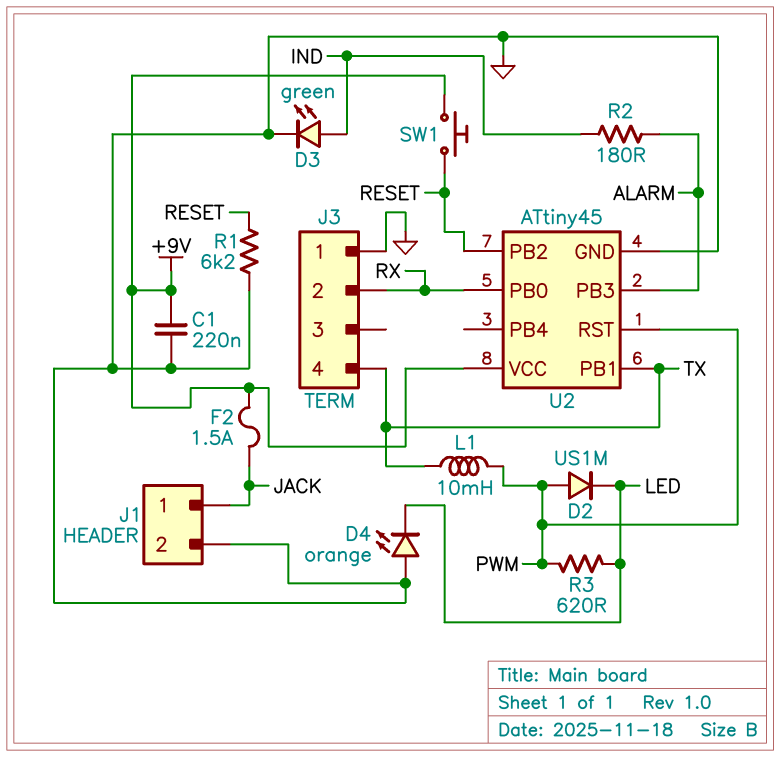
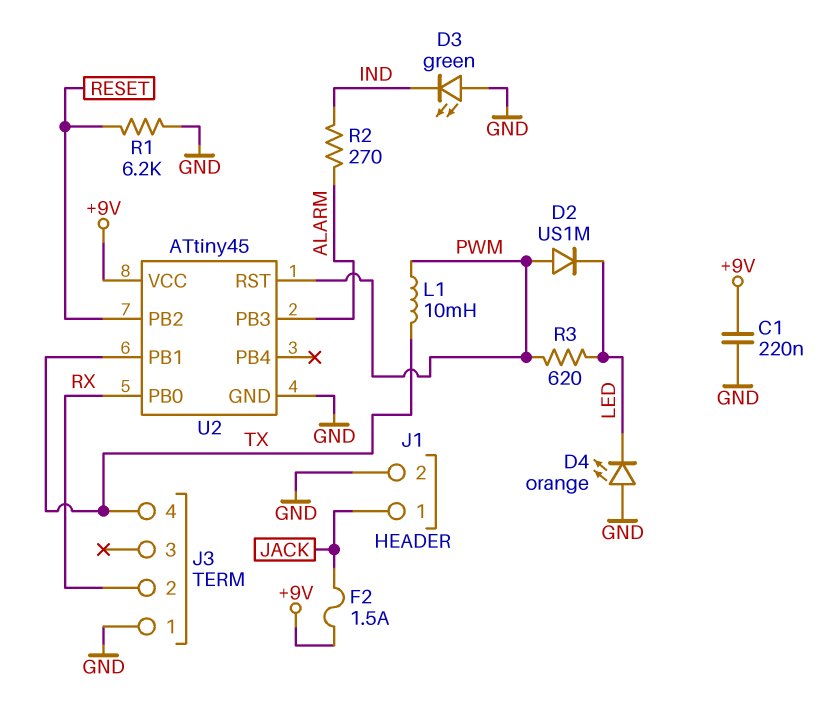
D3: LED green (A IND, K GND) -> LED green (A GND, K IND)
R2: 180 (ALARM, IND) -> 270 (ALARM, IND)
SW1: button (+9V, RESET) -> none

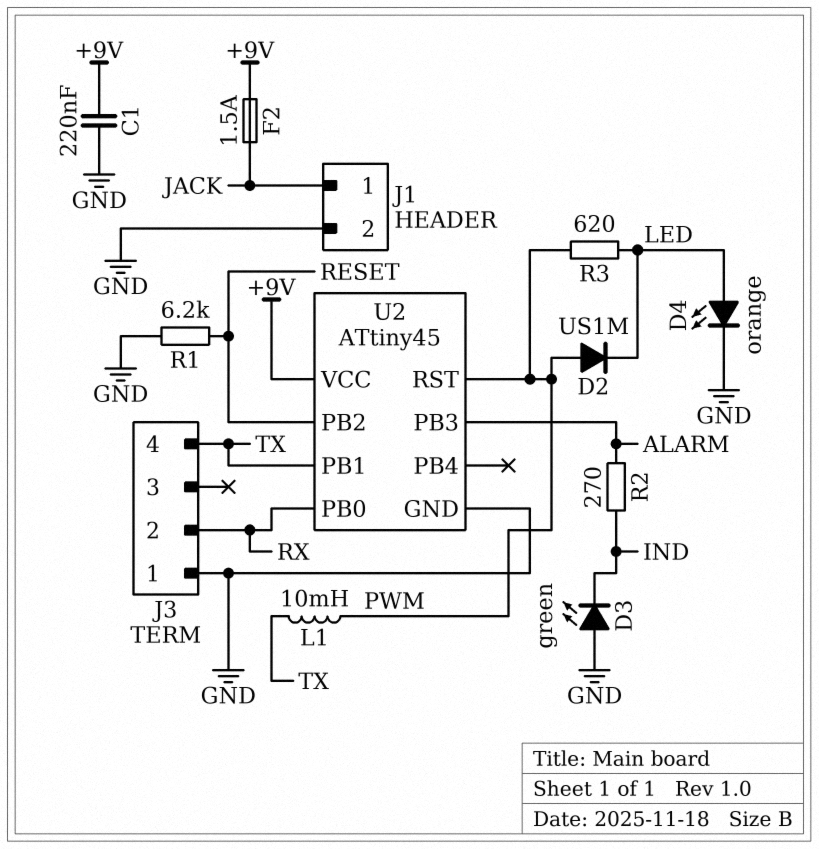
D4: LED orange (A GND, K LED) -> LED orange (A LED, K GND)

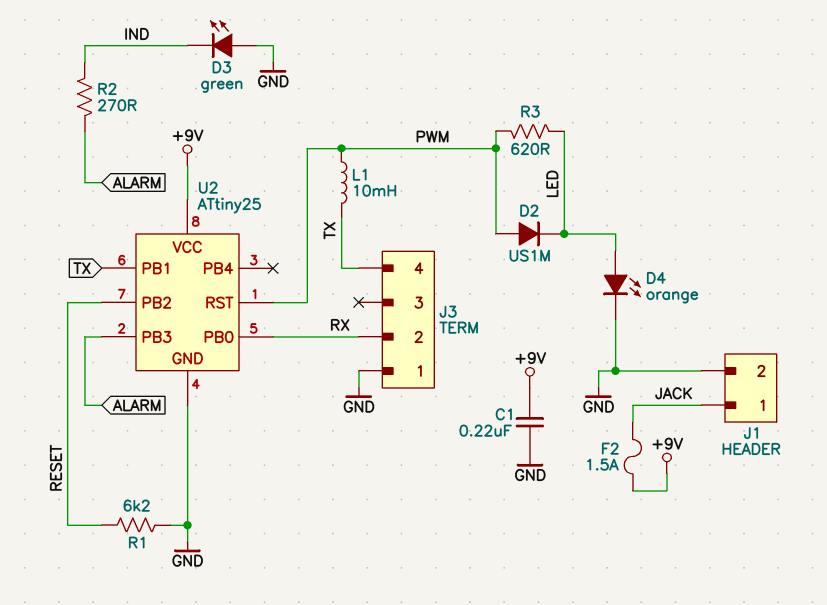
U2: ATtiny45 -> ATtiny25

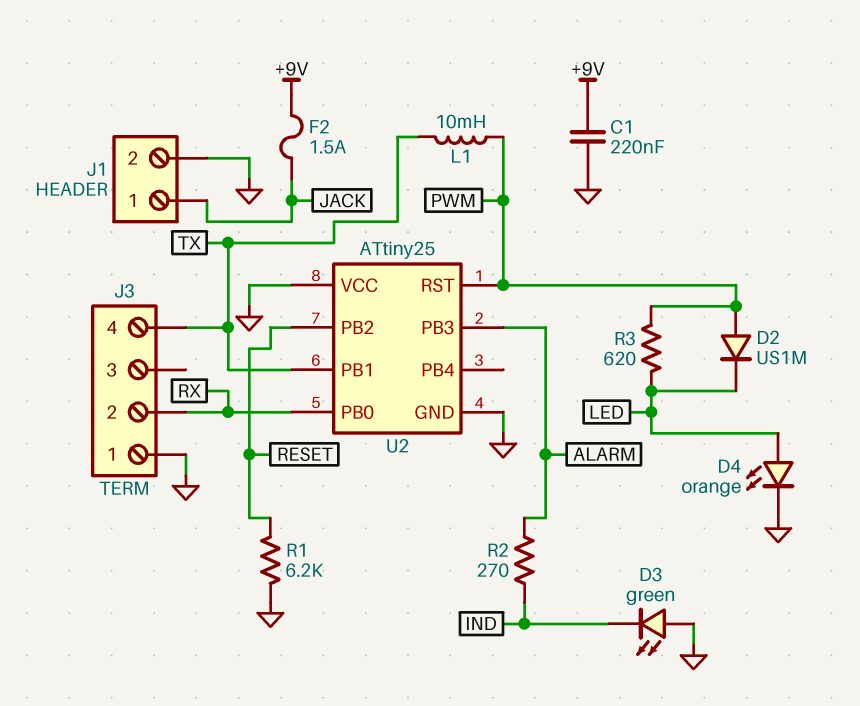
U2 pin VCC: +9V -> GND

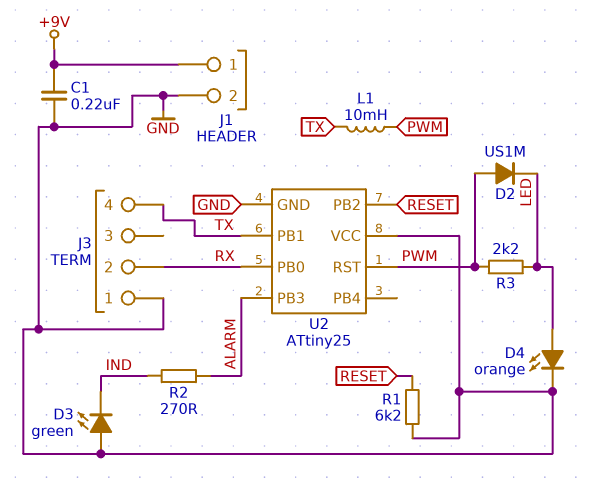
F2: 1.5A (+9V, JACK) -> none
J1 pin 1: JACK -> +9V
R3: 620 (LED, PWM) -> 2.2k (LED, PWM)

